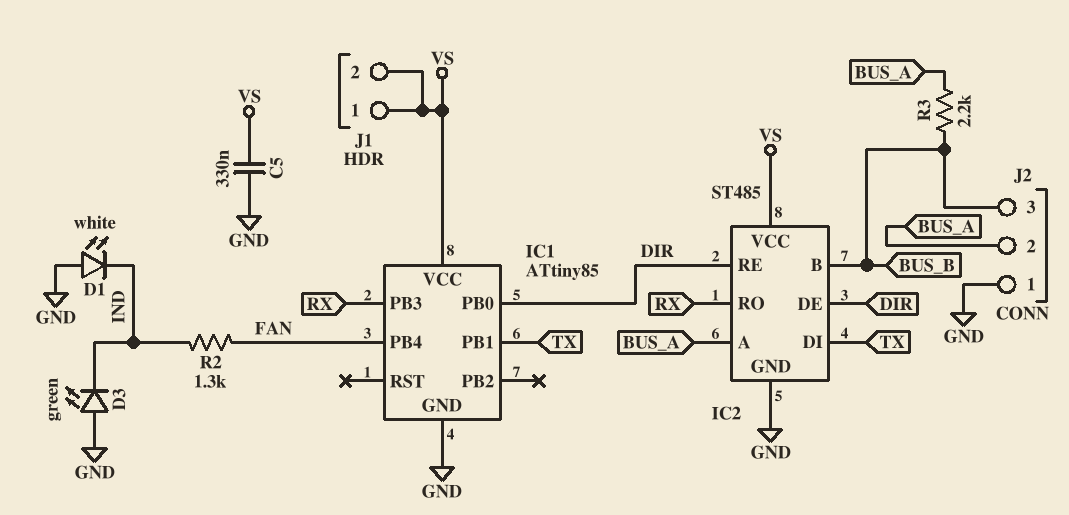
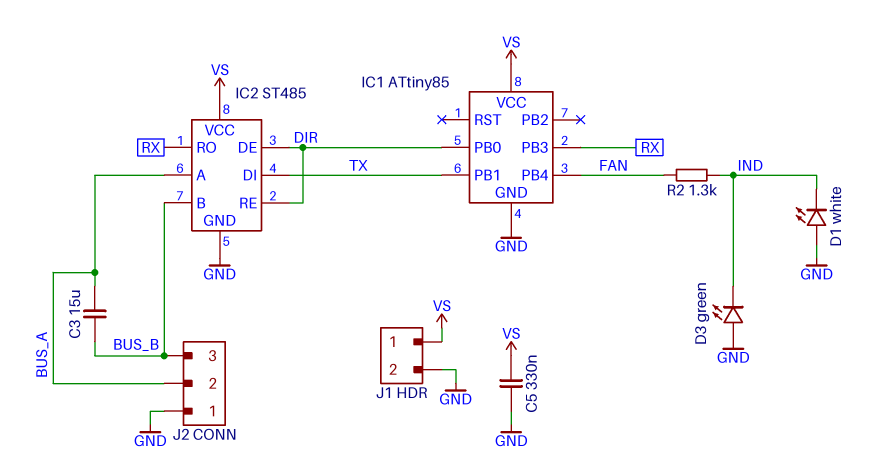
C3: none -> 15uF (BUS_A, BUS_B)
J1 pin 2: VS -> GND
R3: 2.2k (BUS_A, BUS_B) -> none

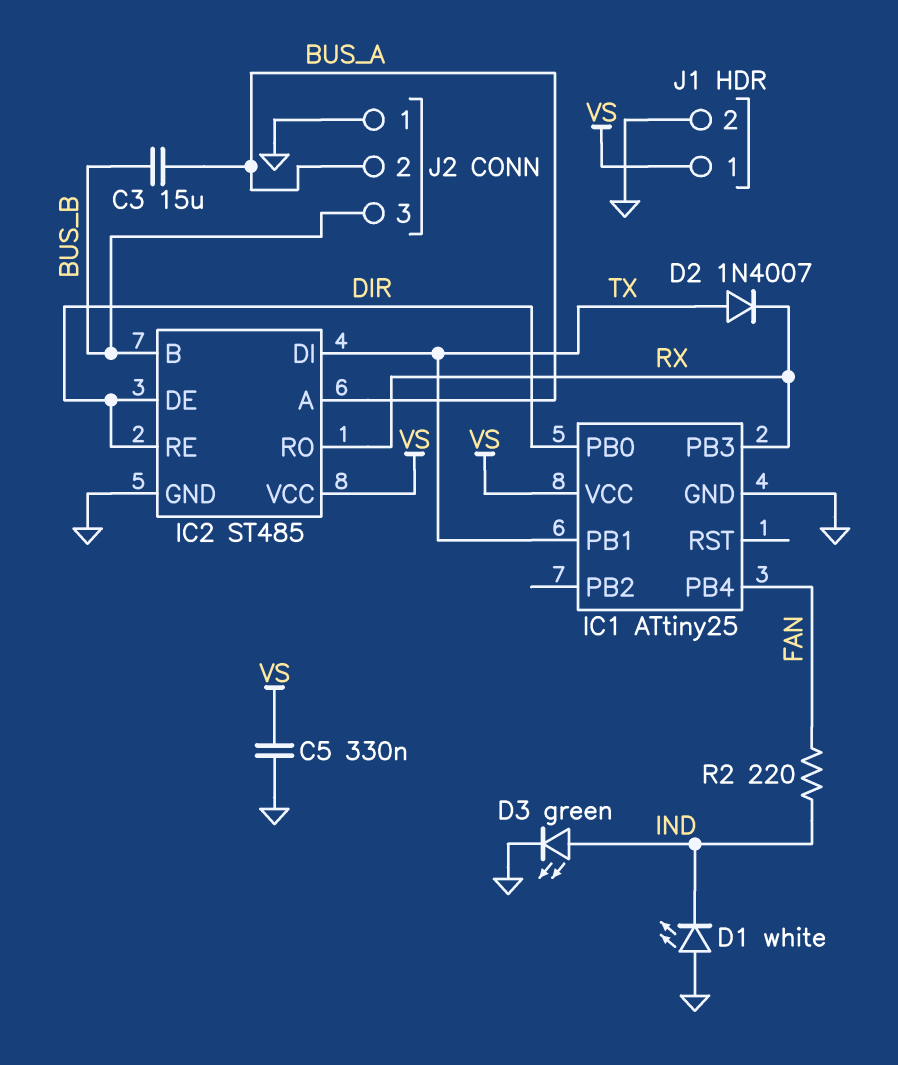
D2: none -> diode 1N4007 (A TX, K RX)
D3: LED green (A GND, K IND) -> LED green (A IND, K GND)
IC1: ATtiny85 -> ATtiny25
R2: 1.3k (FAN, IND) -> 220 (FAN, IND)

